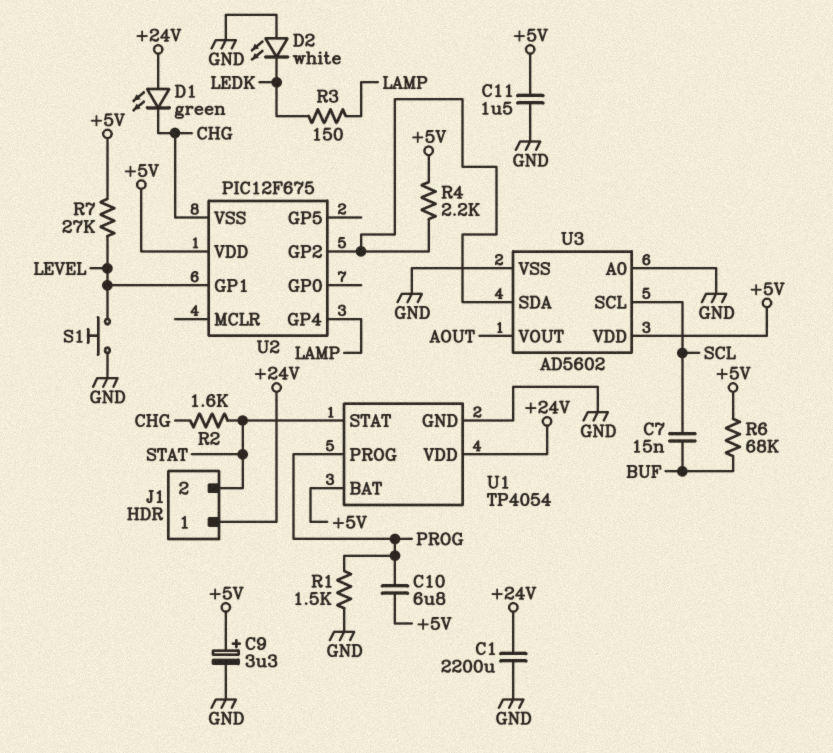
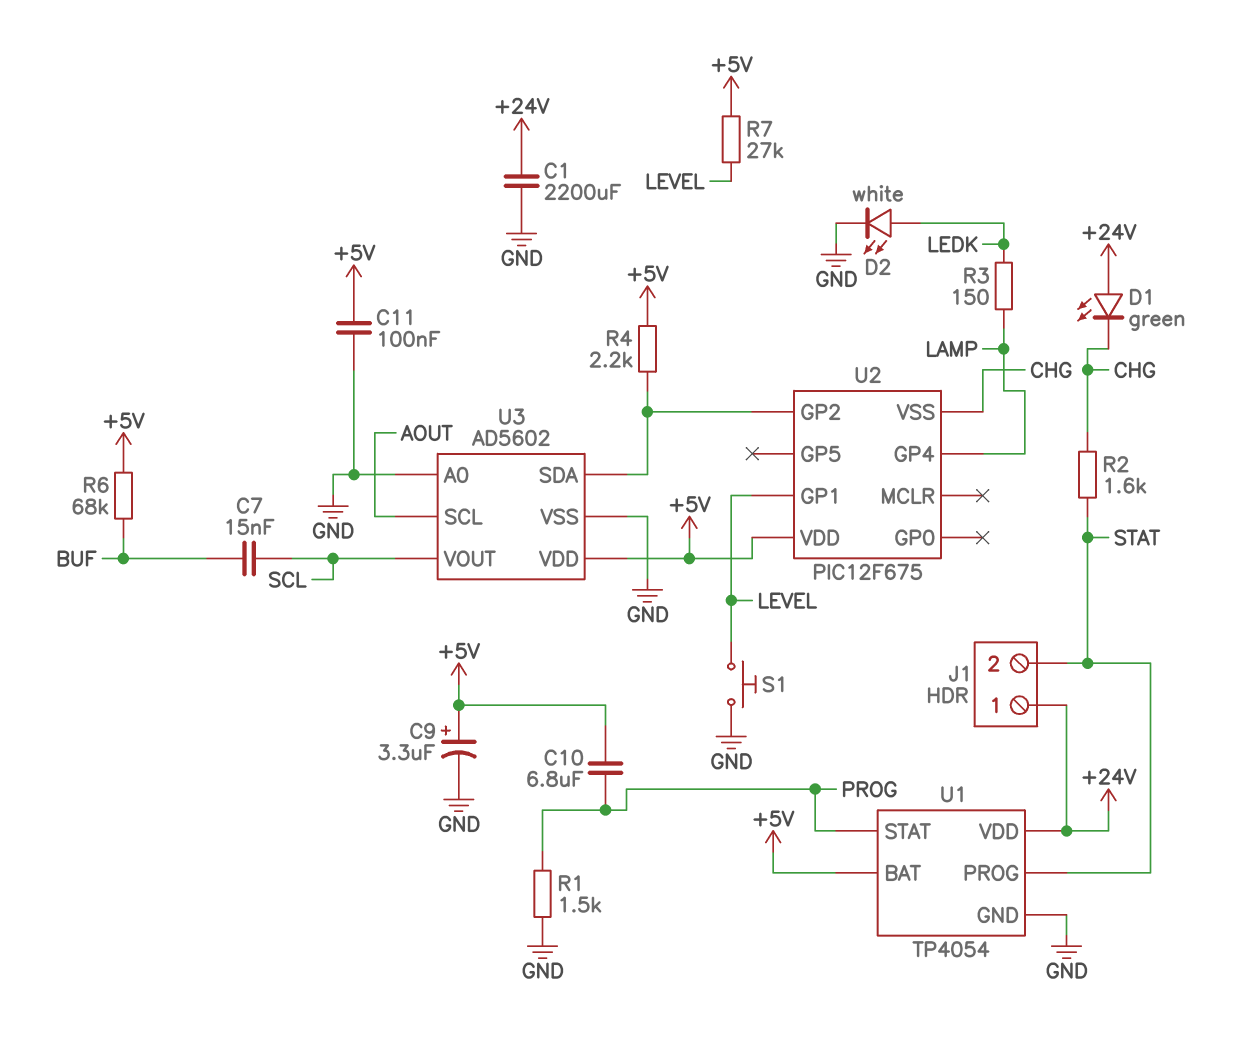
C11: 1.5uF (+5V, GND) -> 100nF (+5V, GND)
D2: LED white (A GND, K LEDK) -> LED white (A LEDK, K GND)
U1 pin PROG: PROG -> STAT
U1 pin STAT: STAT -> PROG
U3 pin SCL: SCL -> AOUT
U3 pin VOUT: AOUT -> SCL

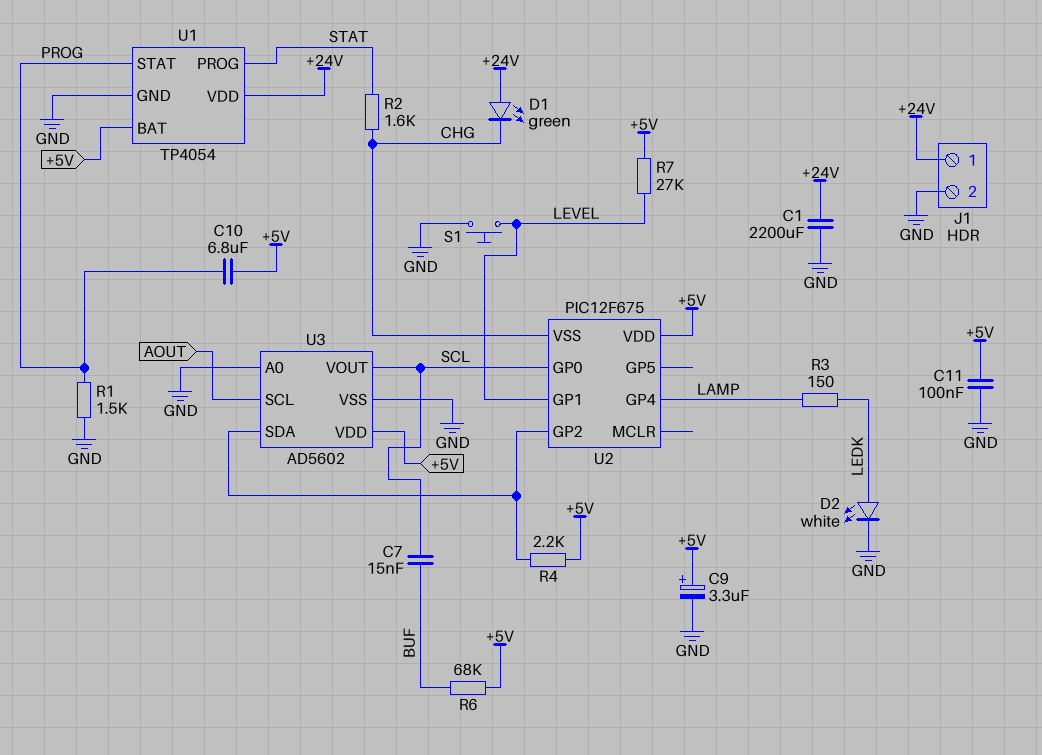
J1 pin 2: STAT -> GND
U2 pin GP0: none -> SCL

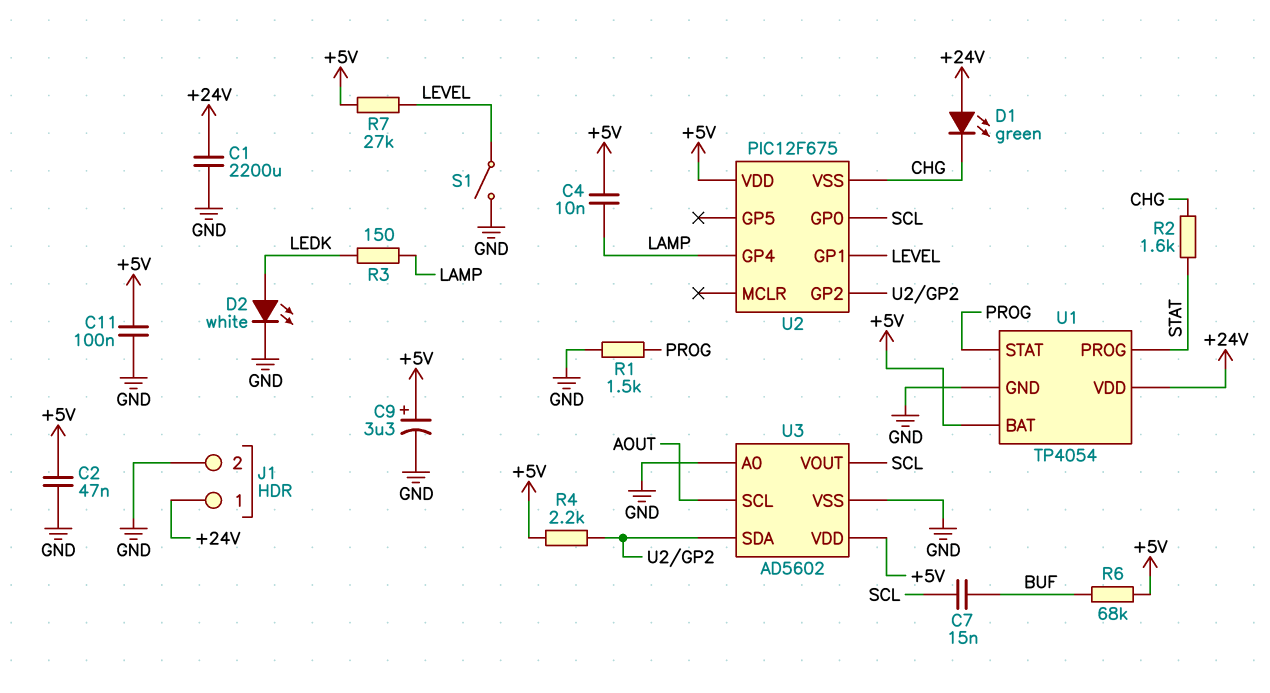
C2: none -> 47nF (+5V, GND)
C4: none -> 10nF (+5V, LAMP)
C10: 6.8uF (+5V, PROG) -> none
S1: button (GND, LEVEL) -> switch (GND, LEVEL)

